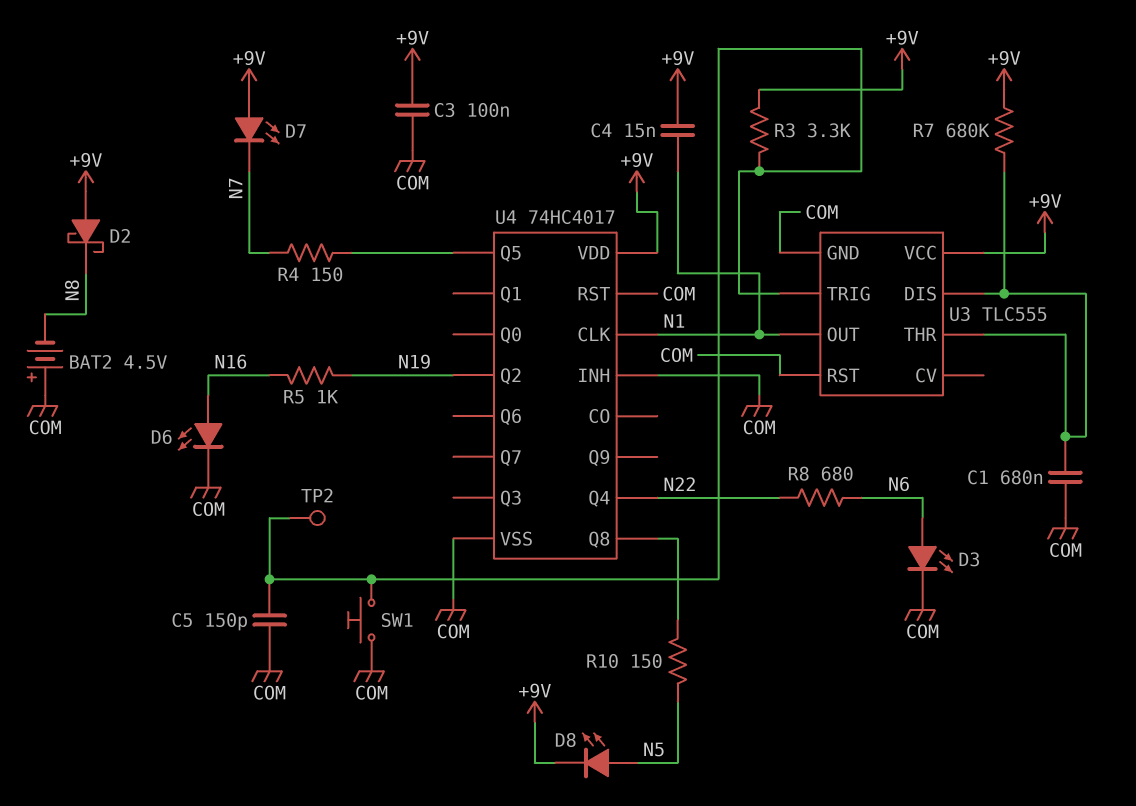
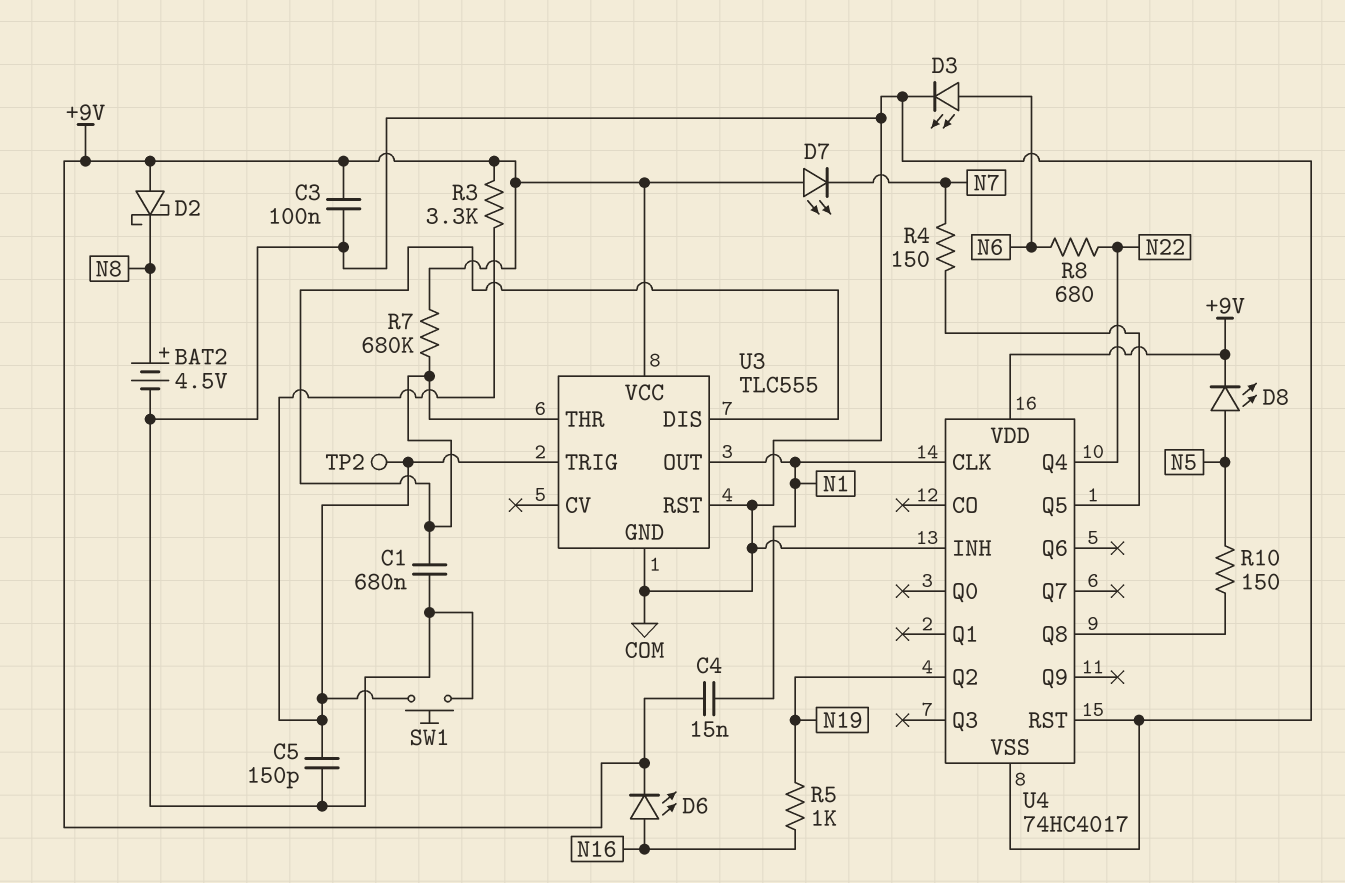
BAT2: 4.5V (plus COM, minus N8) -> 4.5V (plus N8, minus COM)
D6: LED (A N16, K COM) -> LED (A N16, K +9V)

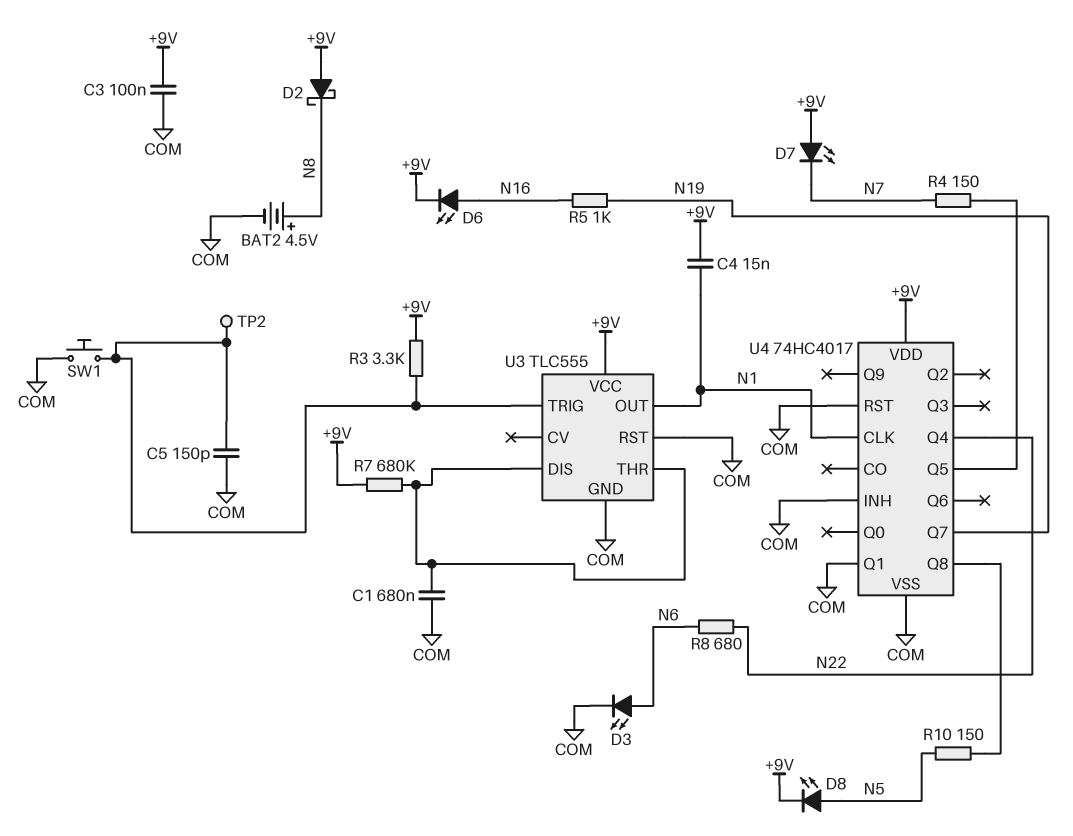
U4 pin Q1: none -> COM
U4 pin Q2: N19 -> none
U4 pin Q7: none -> N19

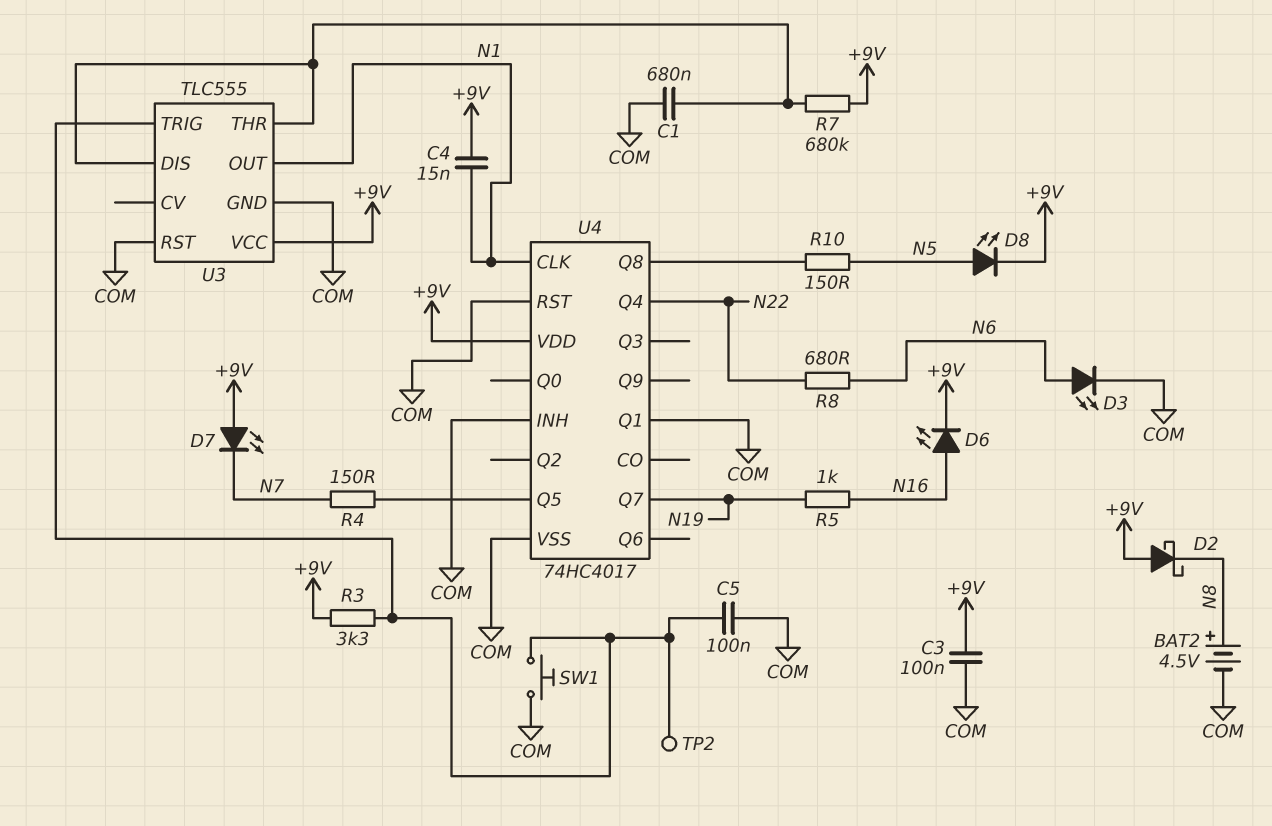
C5: 150pF (COM, U3/TRIG) -> 100nF (COM, U3/TRIG)

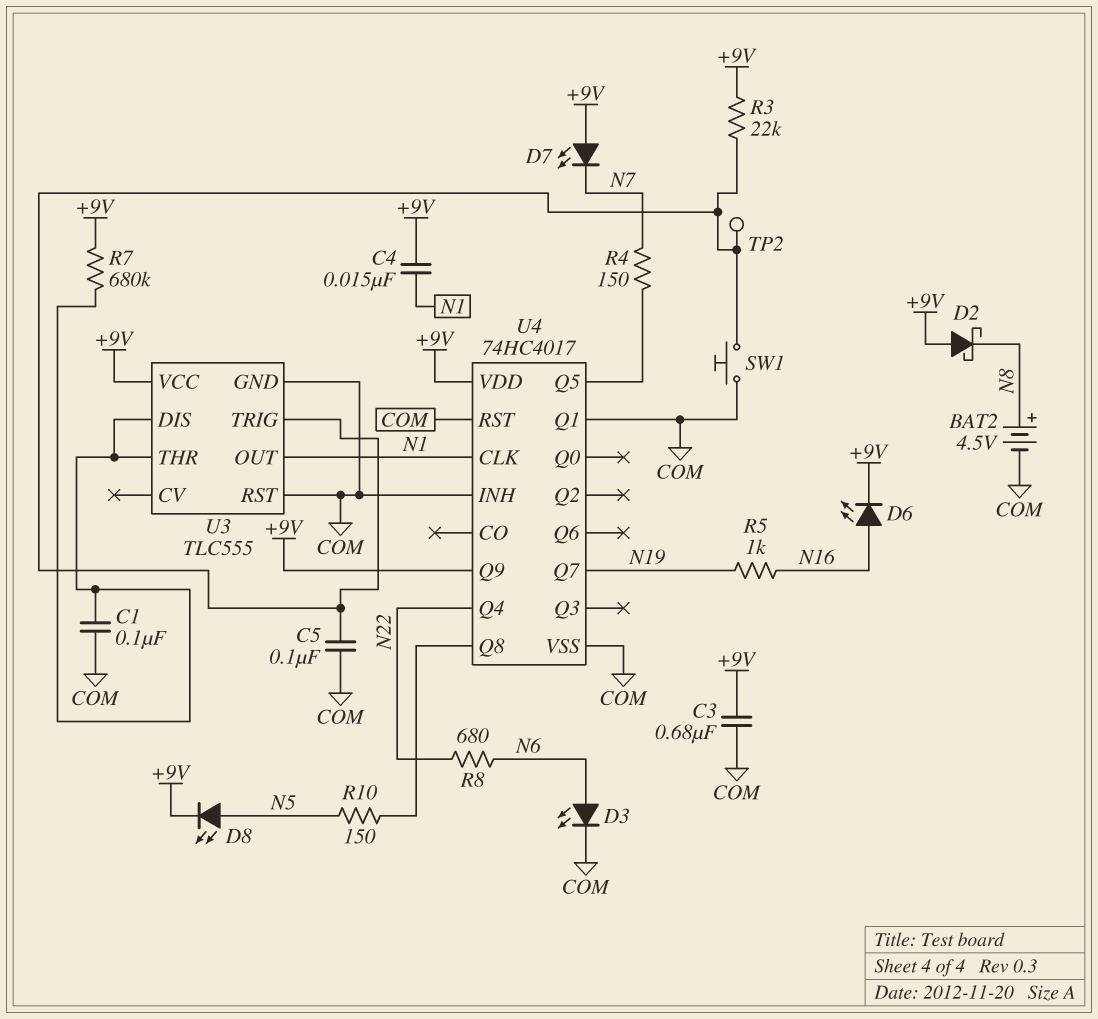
C1: 680nF (COM, U3/DIS) -> 100nF (COM, U3/DIS)
C3: 100nF (+9V, COM) -> 680nF (+9V, COM)
R3: 3.3k (+9V, U3/TRIG) -> 22k (+9V, U3/TRIG)
U4 pin Q9: none -> +9V

